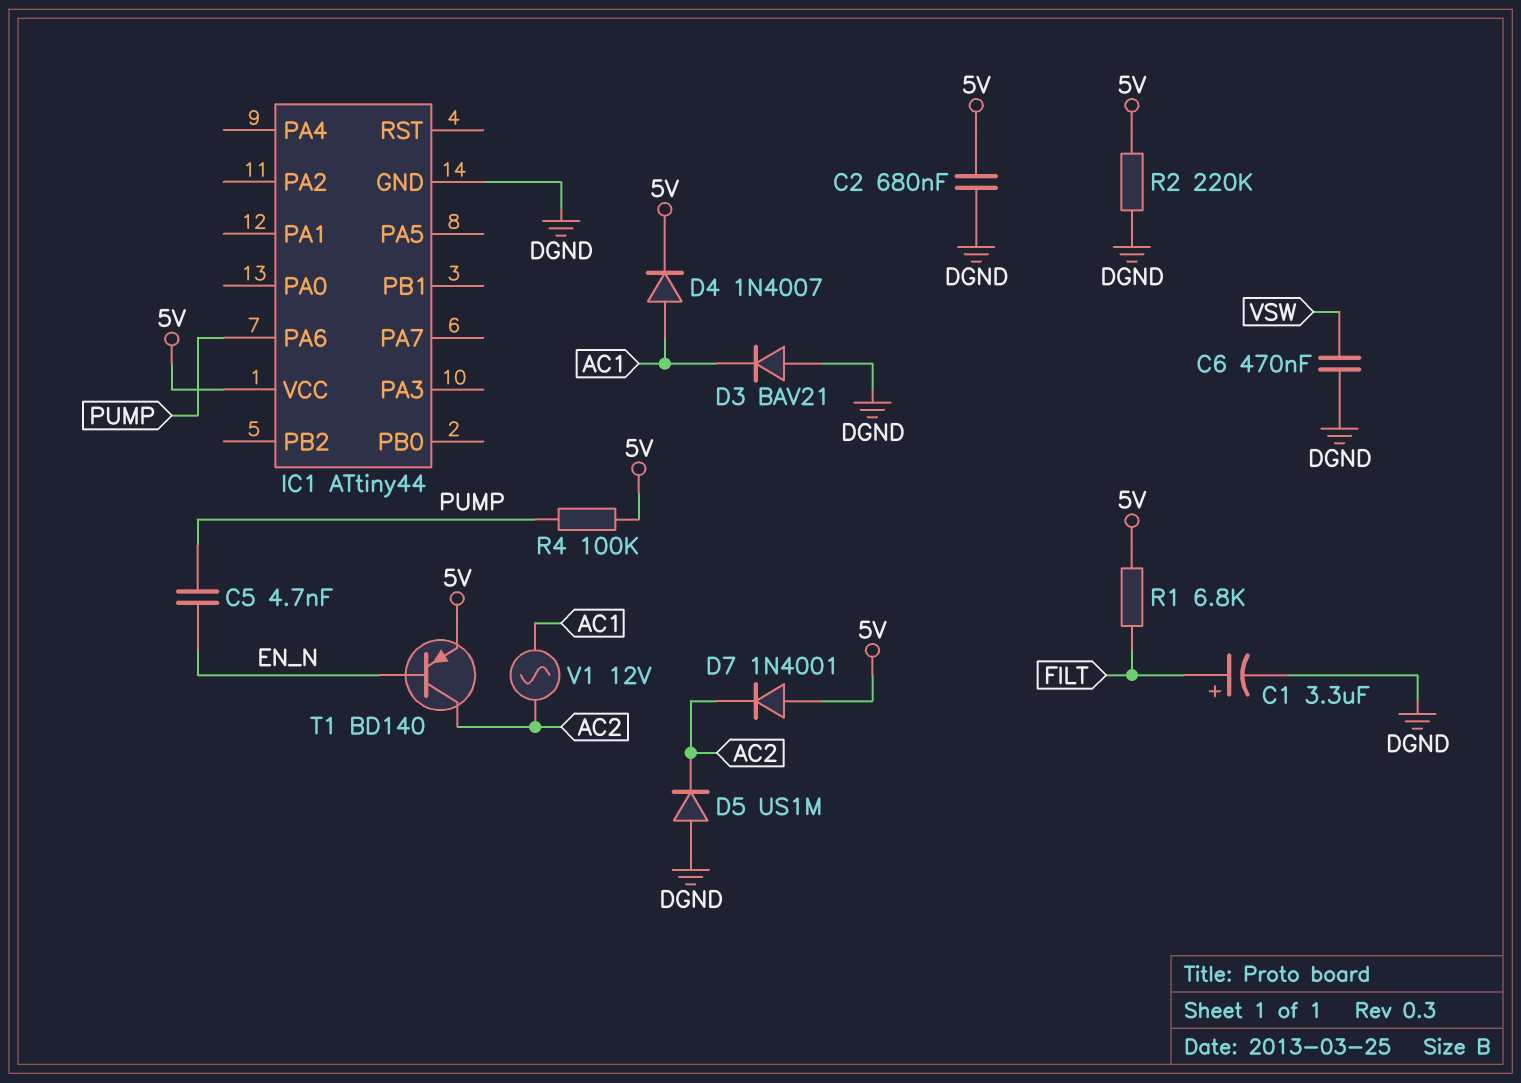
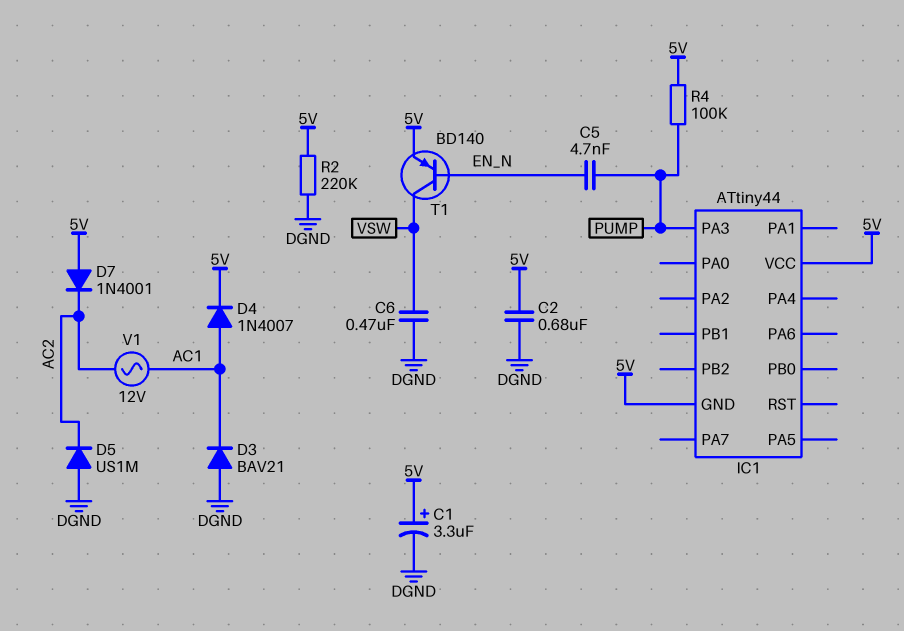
C1: 3.3uF (plus FILT, minus DGND) -> 3.3uF (plus 5V, minus DGND)
IC1 pin GND: DGND -> 5V
IC1 pin PA3: none -> PUMP
IC1 pin PA6: PUMP -> none
R1: 6.8k (5V, FILT) -> none
T1: PNP BD140 (B EN_N, C AC2, E 5V) -> PNP BD140 (B EN_N, C VSW, E 5V)

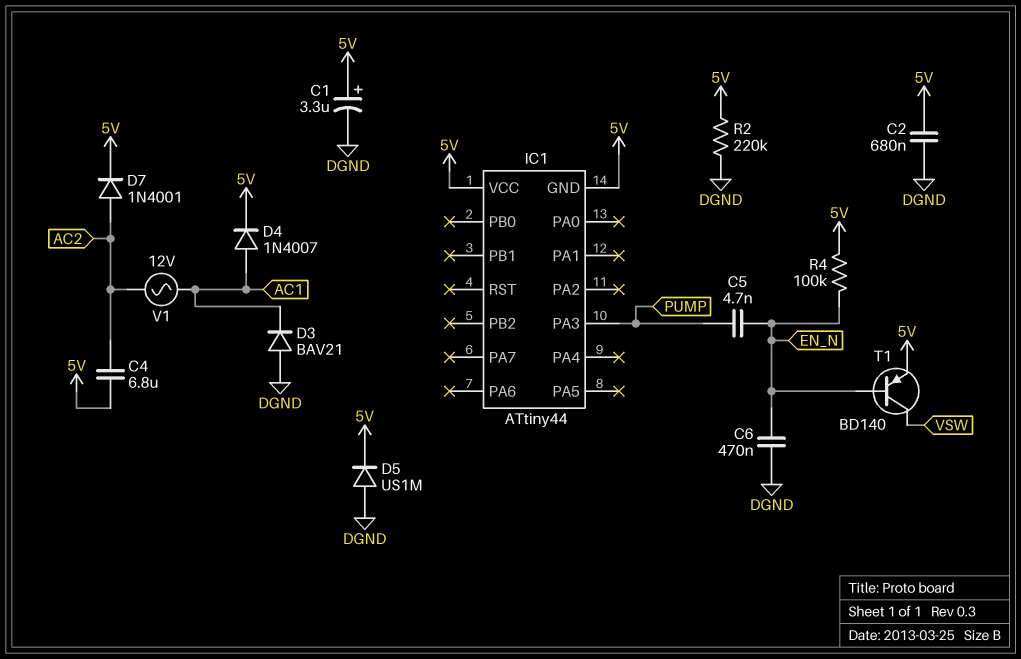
C4: none -> 6.8uF (5V, AC2)
C6: 470nF (DGND, VSW) -> 470nF (DGND, EN_N)
D5: diode US1M (A DGND, K AC2) -> diode US1M (A DGND, K 5V)
D7: diode 1N4001 (A 5V, K AC2) -> diode 1N4001 (A AC2, K 5V)
R4: 100k (5V, PUMP) -> 100k (5V, EN_N)

